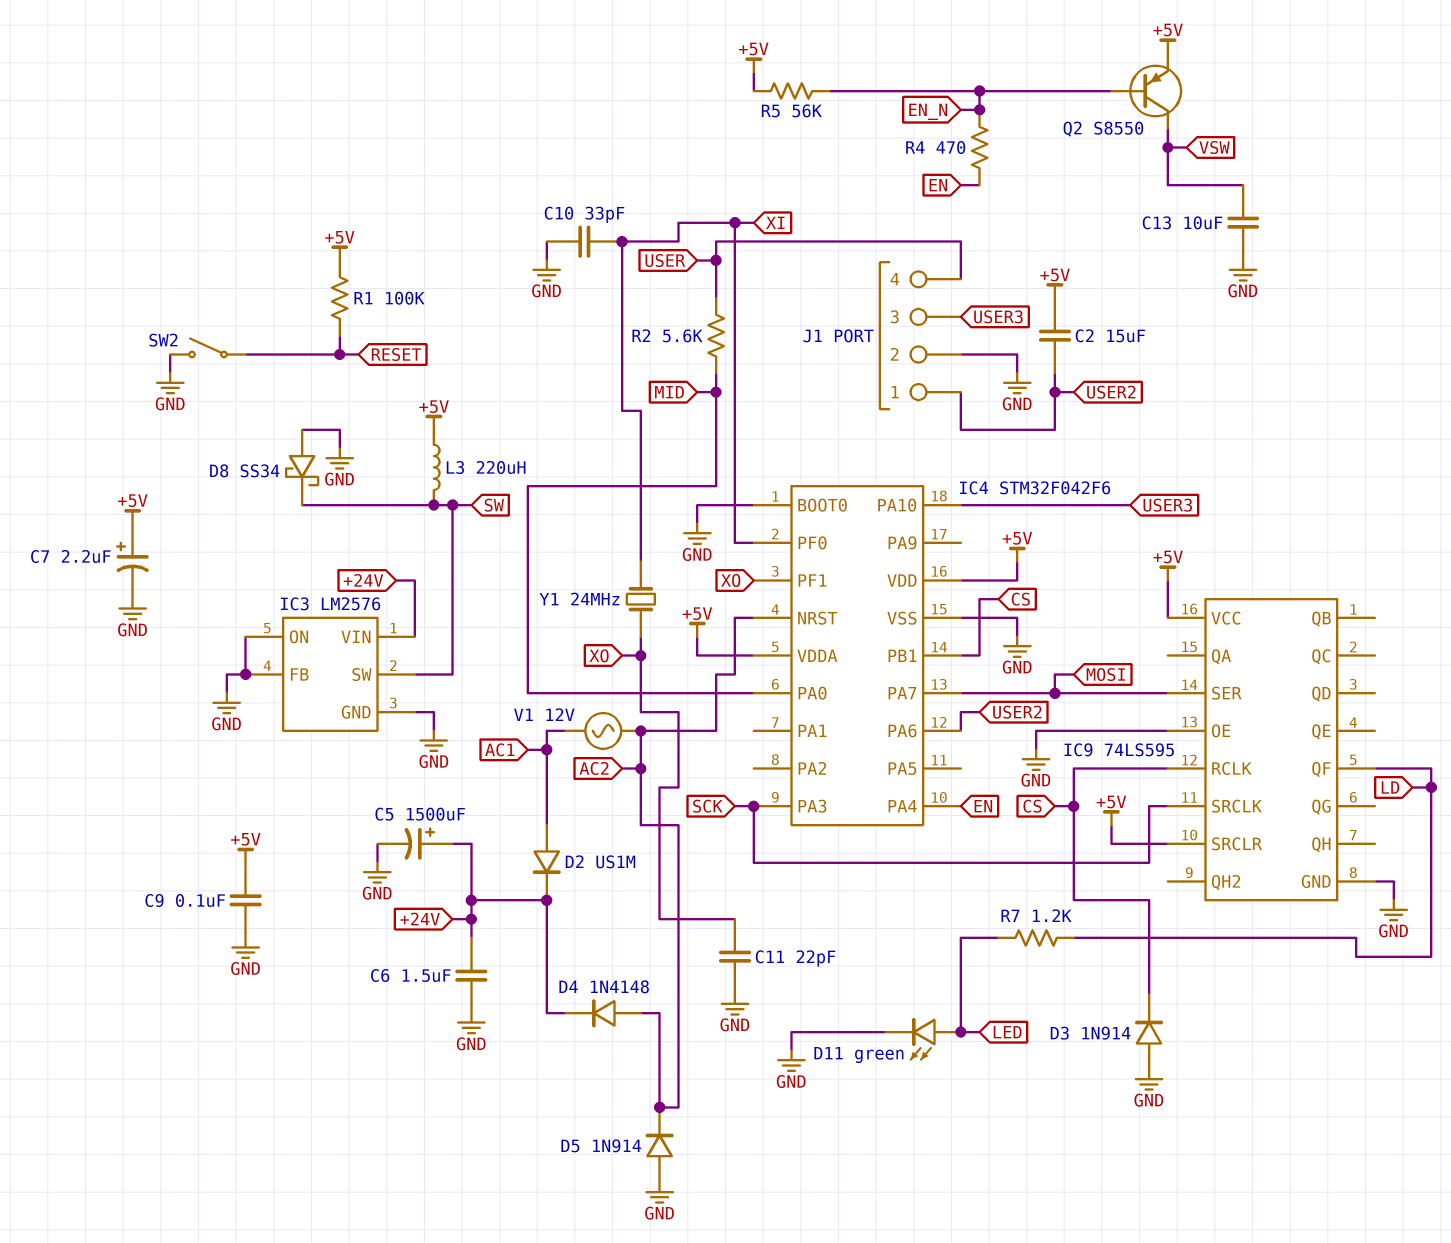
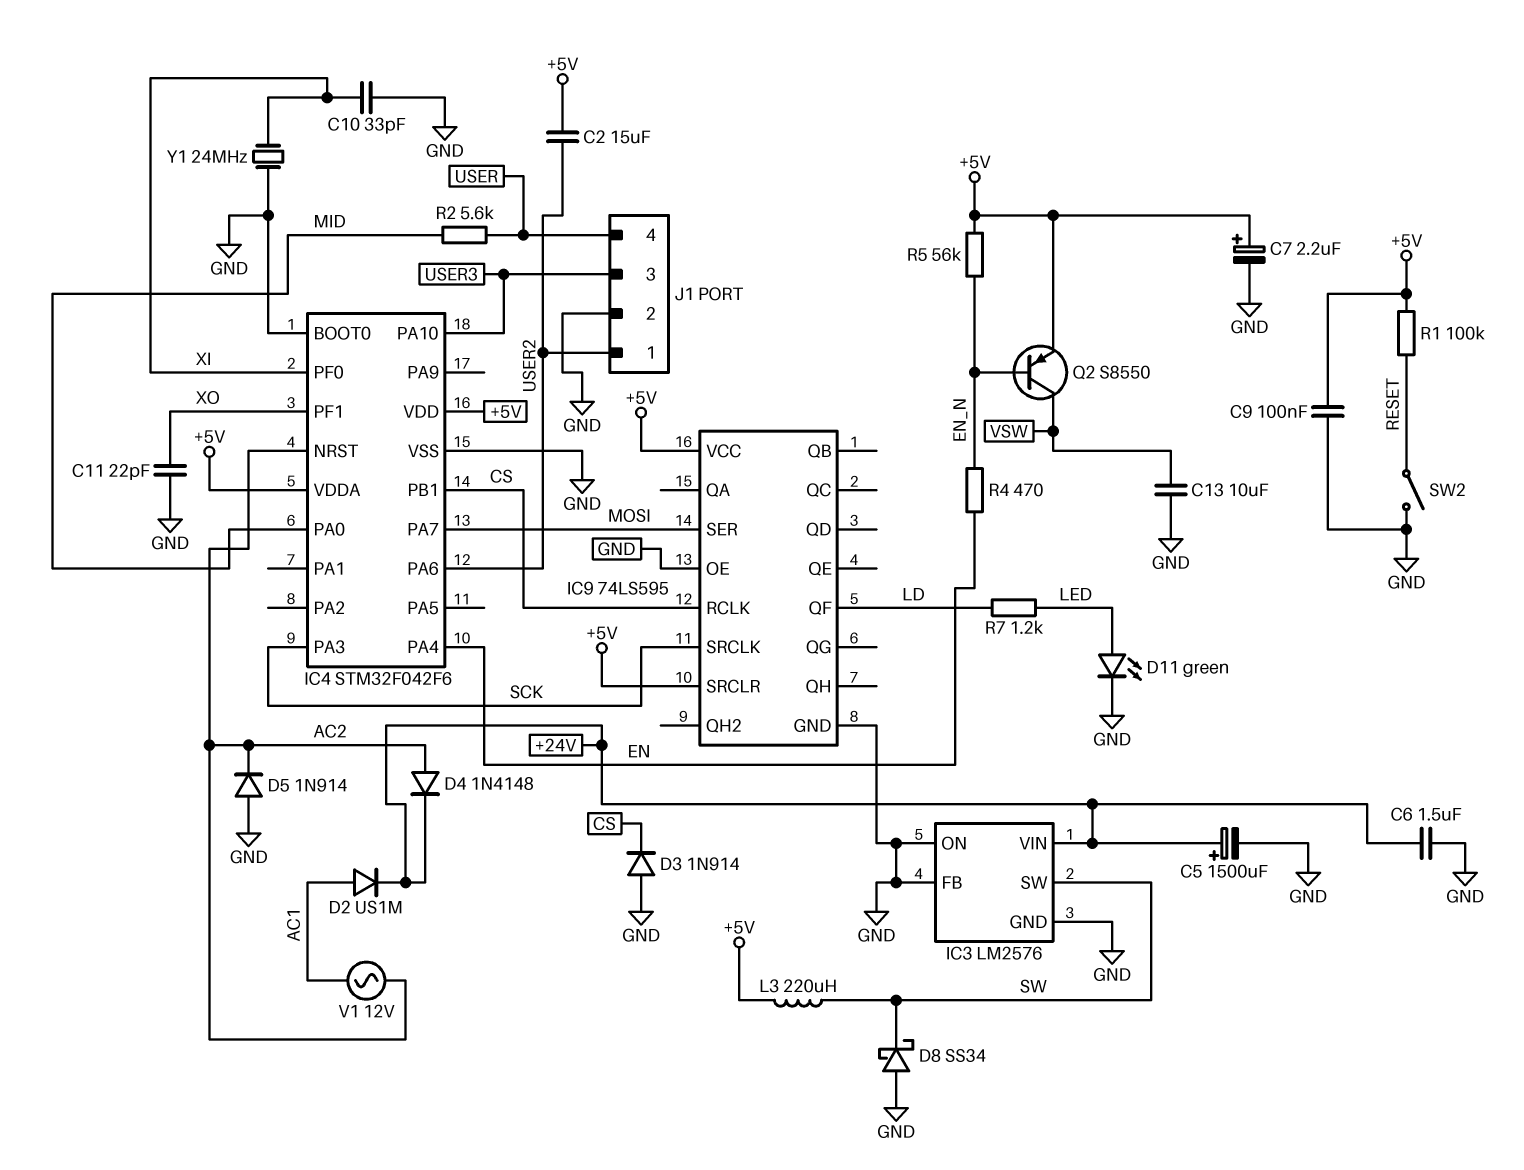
Y1: 24MHz (XI, XO) -> 24MHz (GND, XI)

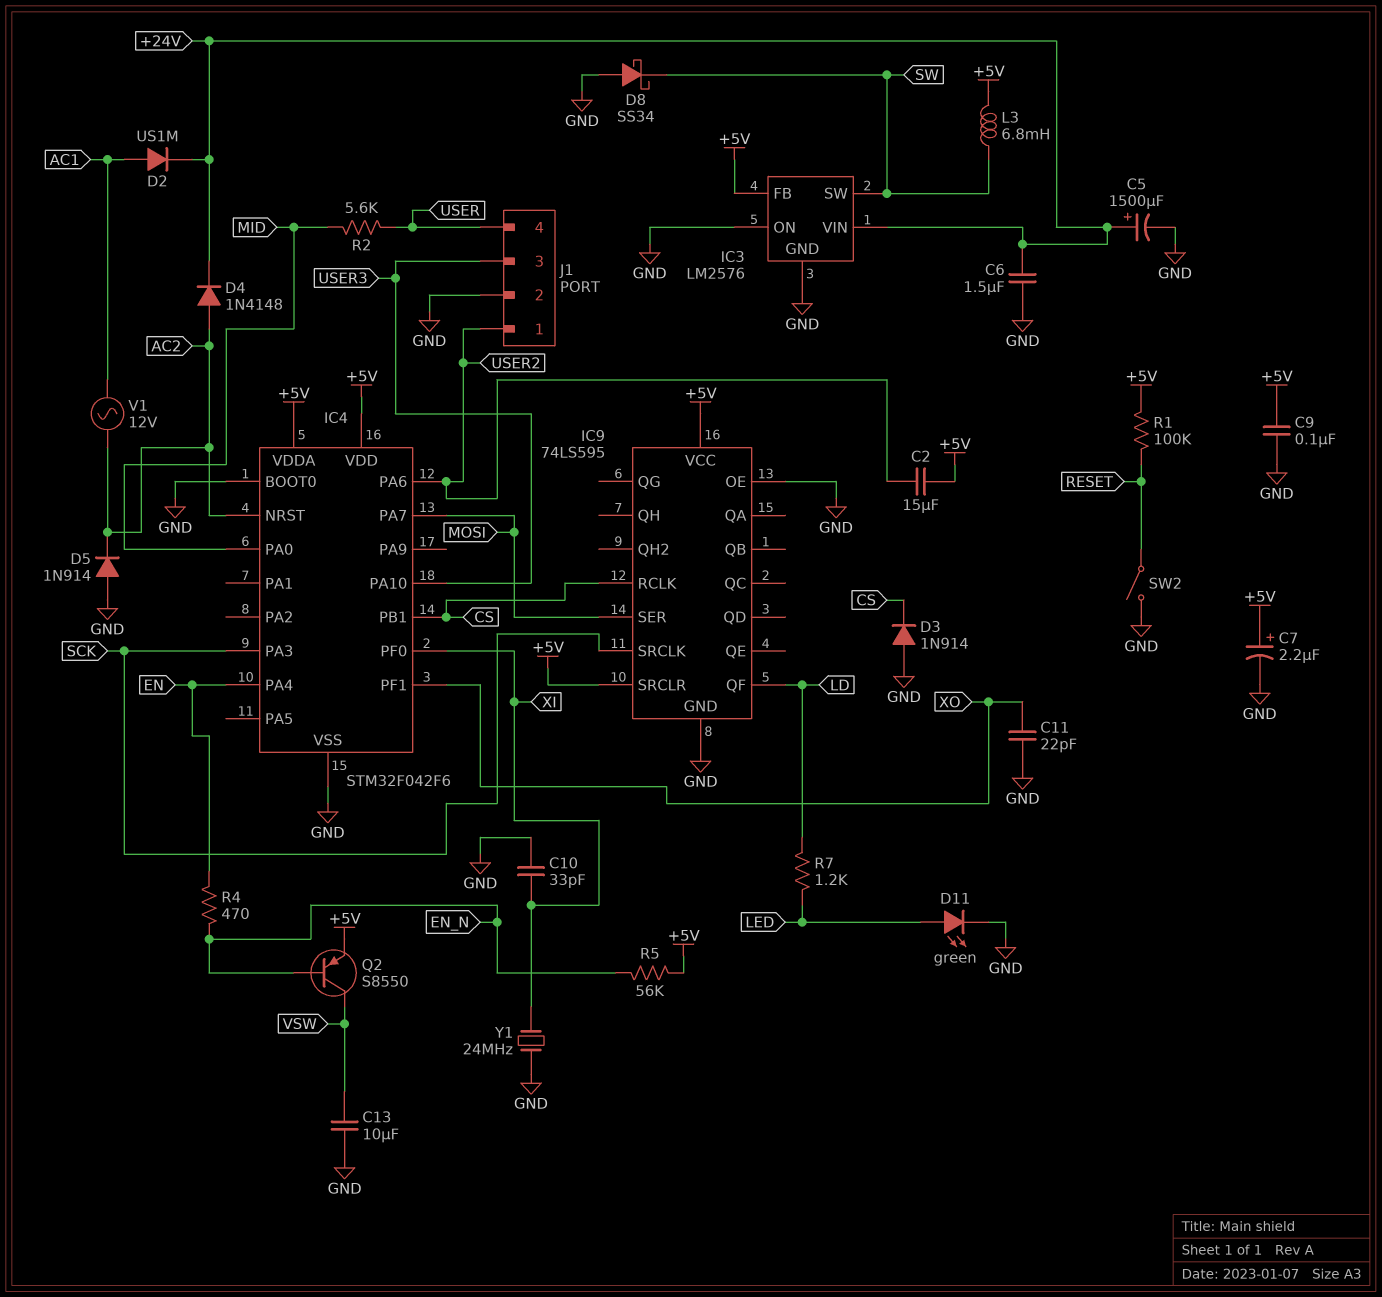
IC3 pin FB: GND -> +5V
L3: 220uH (+5V, SW) -> 6.8mH (+5V, SW)

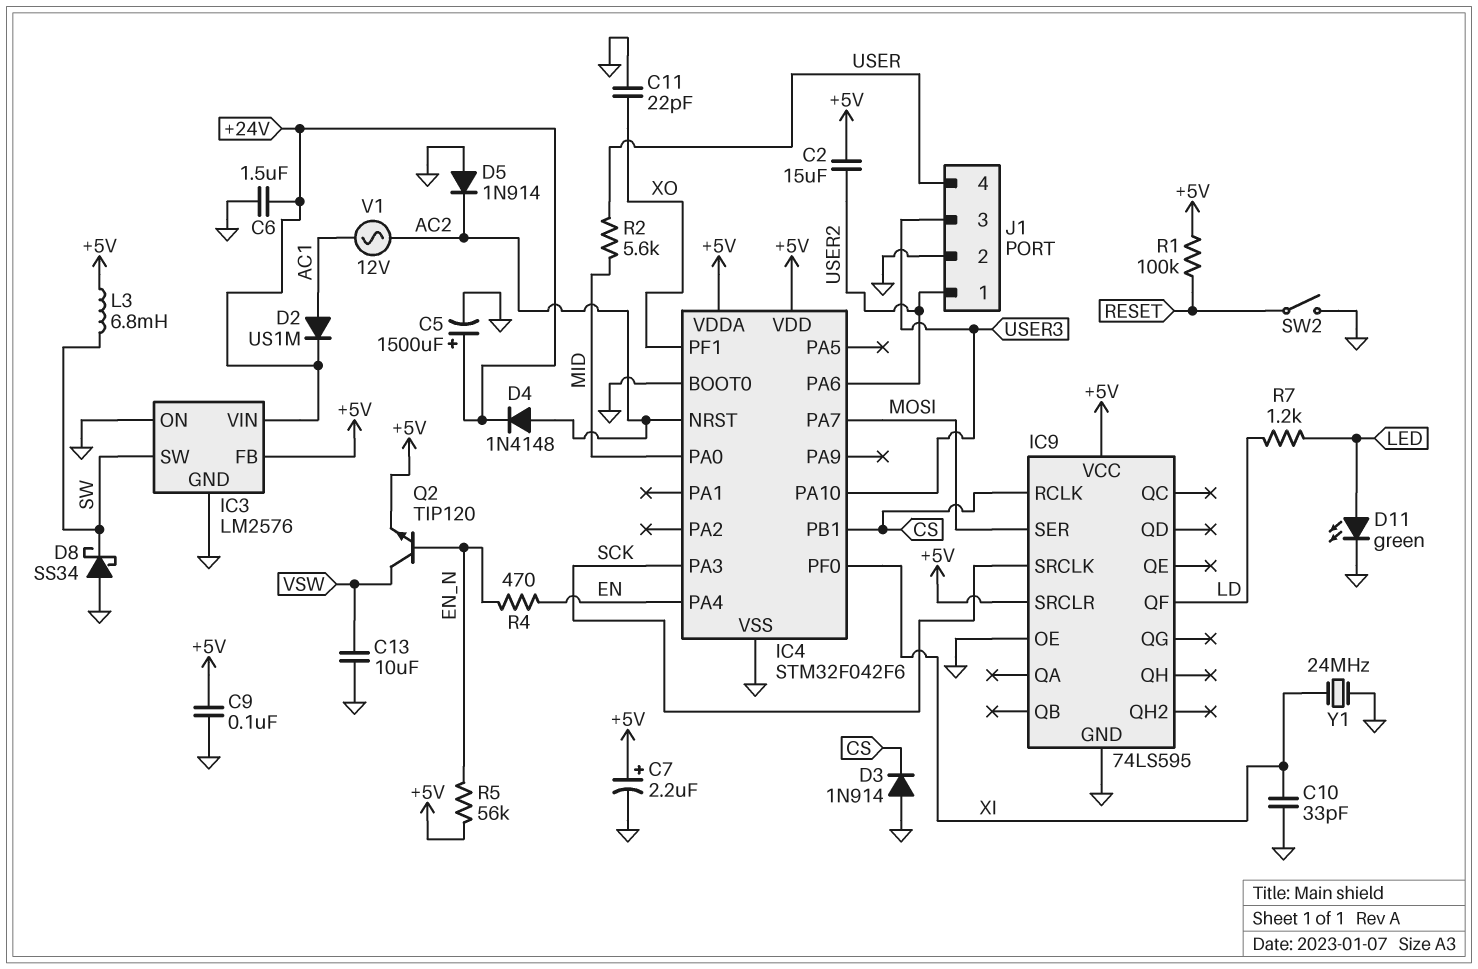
Q2: PNP S8550 (B EN_N, C VSW, E +5V) -> NPN TIP120 (B EN_N, C VSW, E +5V)

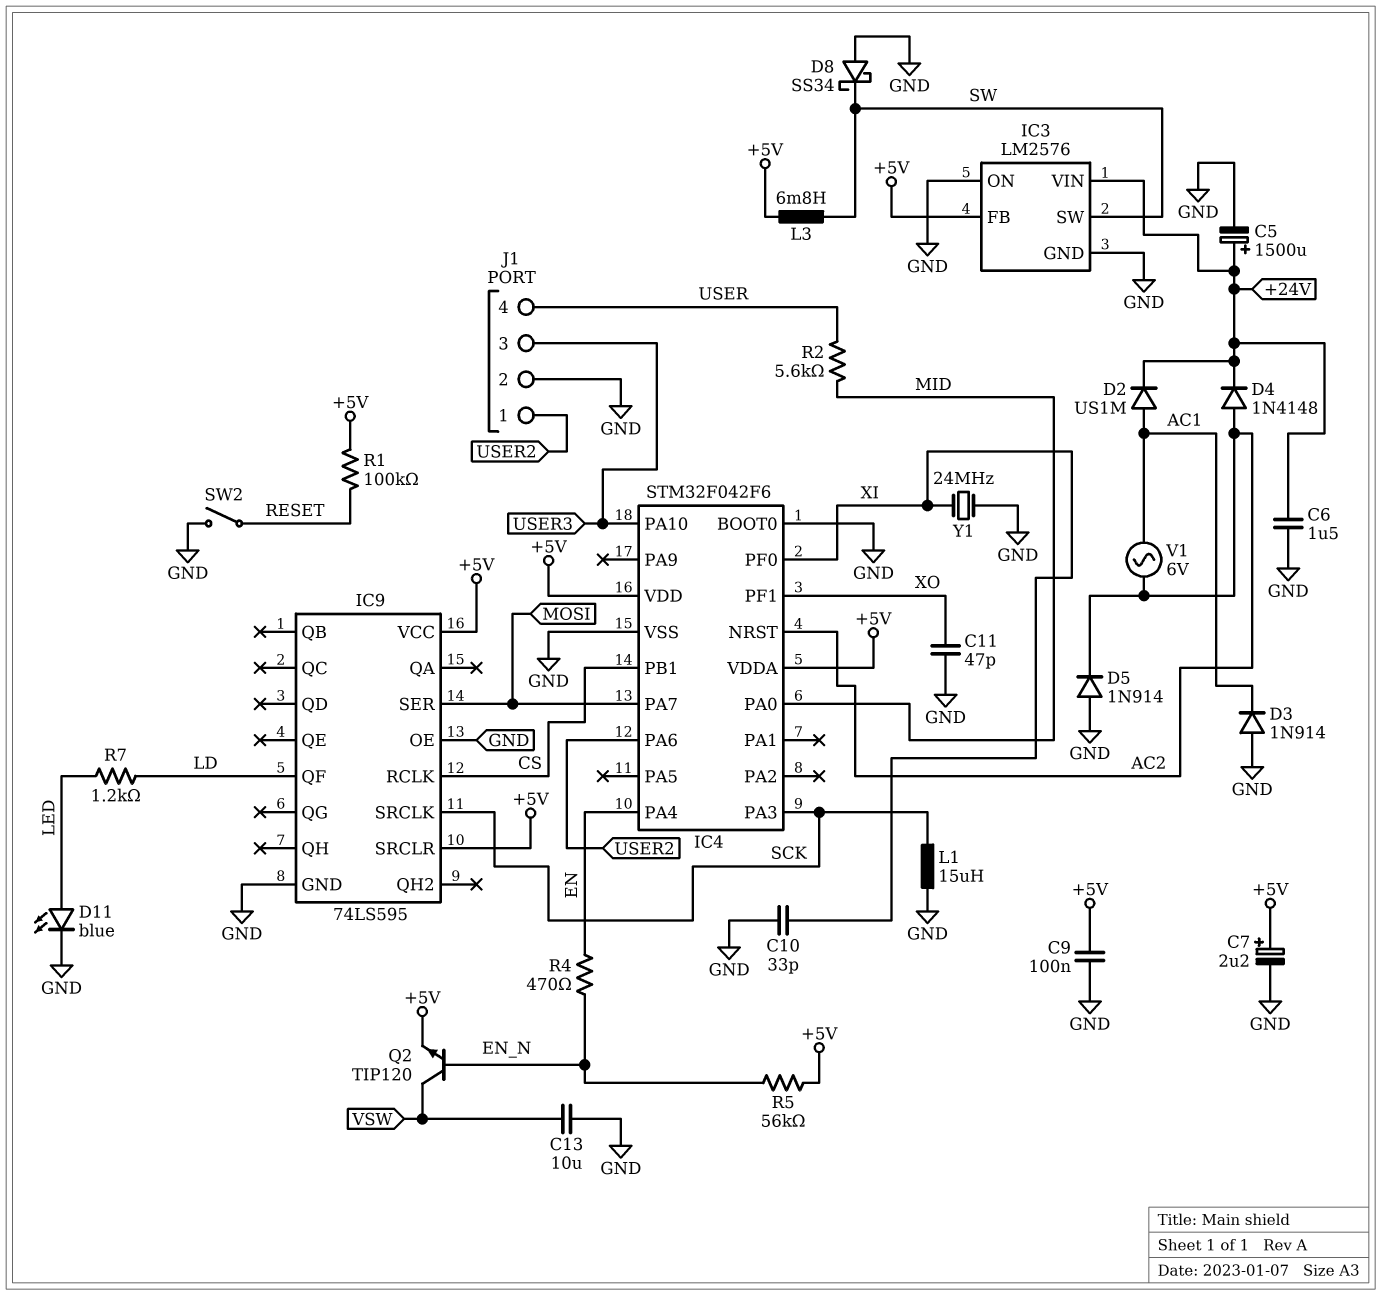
C2: 15uF (+5V, USER2) -> none
C11: 22pF (GND, XO) -> 47pF (GND, XO)
D3: diode 1N914 (A GND, K CS) -> diode 1N914 (A GND, K AC1)
D11: LED green (A LED, K GND) -> LED blue (A LED, K GND)
L1: none -> 15uH (GND, SCK)
V1: AC 12V (AC1, AC2) -> AC 6V (AC1, AC2)

